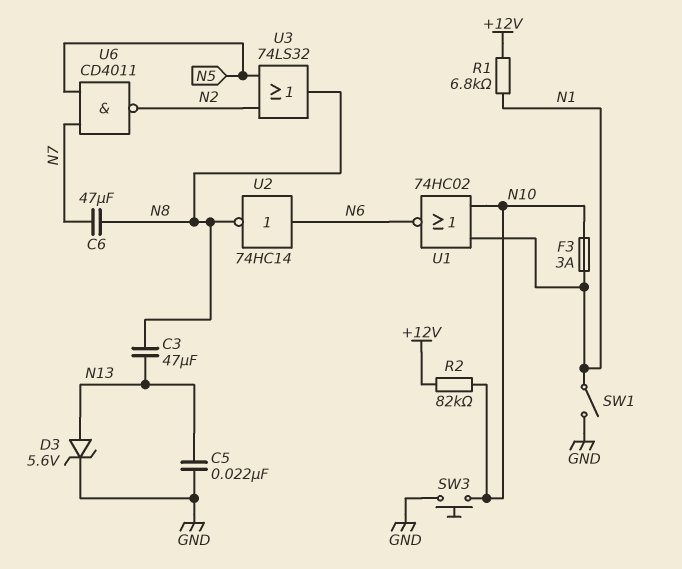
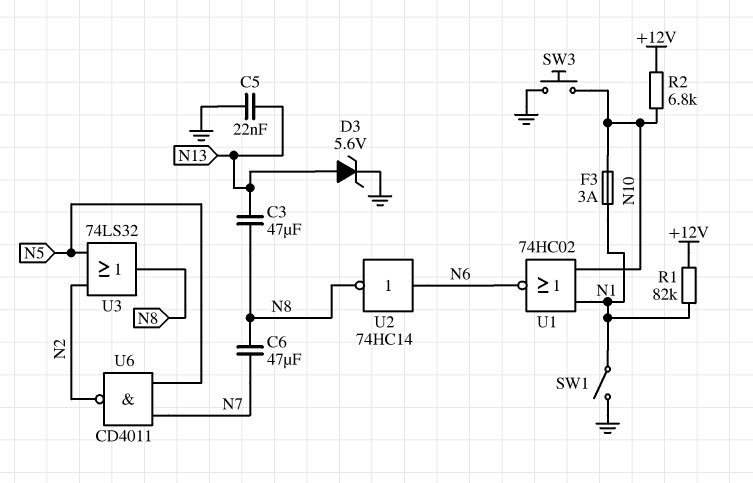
R1: 6.8k (+12V, N1) -> 82k (+12V, N1)
R2: 82k (+12V, N10) -> 6.8k (+12V, N10)

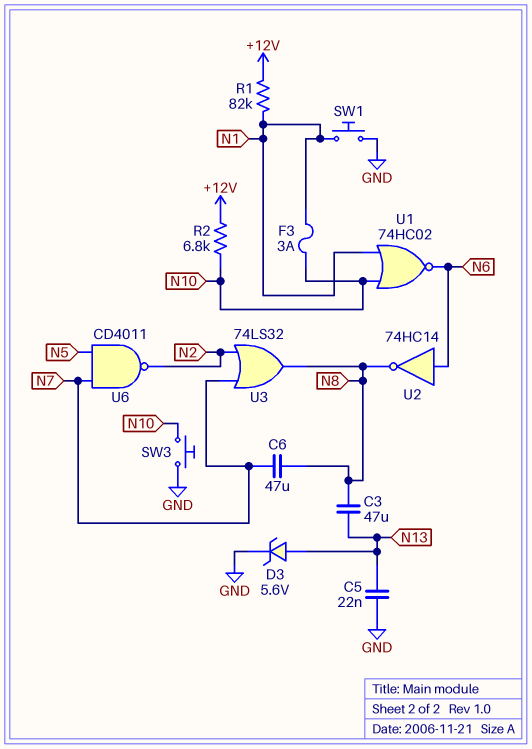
SW1: switch (GND, N1) -> button (GND, N1)
U3: OR 74LS32 (in N2, in N5, out N8) -> OR 74LS32 (in N2, in N7, out N8)

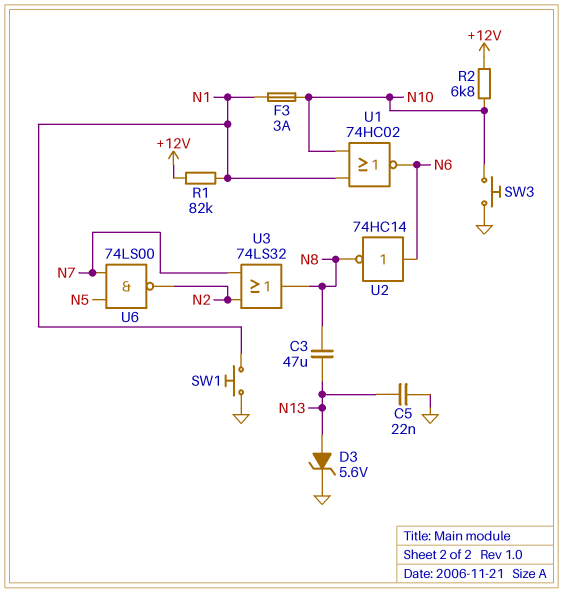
C6: 47uF (N7, N8) -> none
U6: NAND CD4011 (in N5, in N7, out N2) -> NAND 74LS00 (in N5, in N7, out N2)

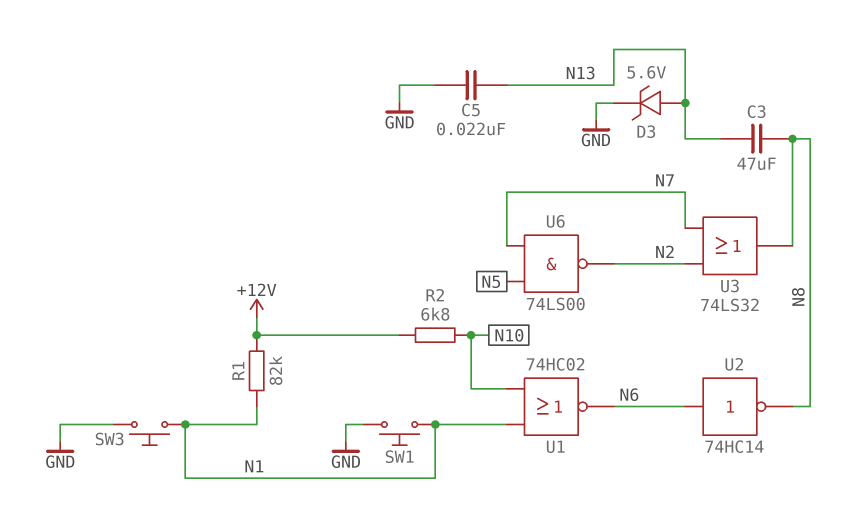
F3: 3A (N1, N10) -> none
SW3: button (GND, N10) -> button (GND, N1)

